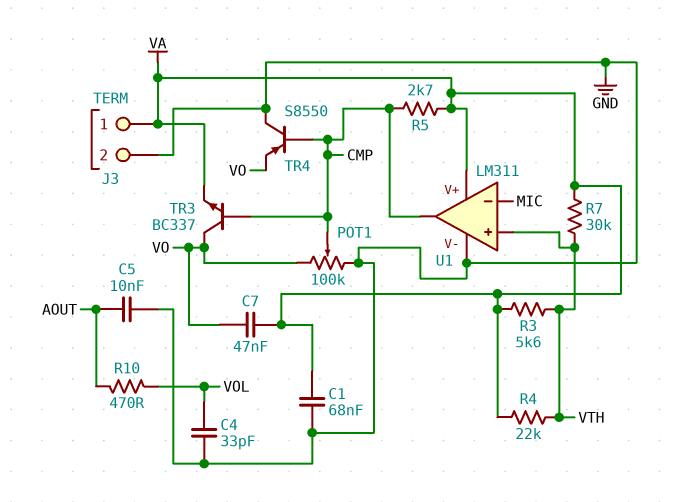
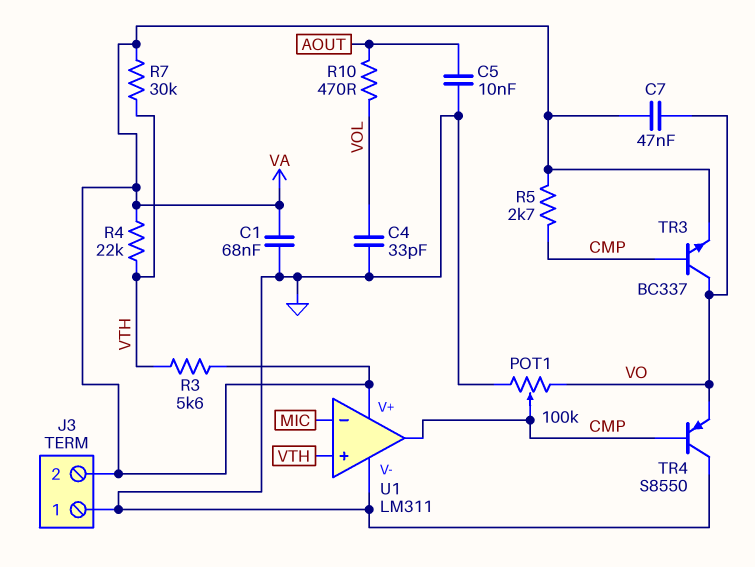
J3 pin 1: VA -> GND
J3 pin 2: GND -> VA

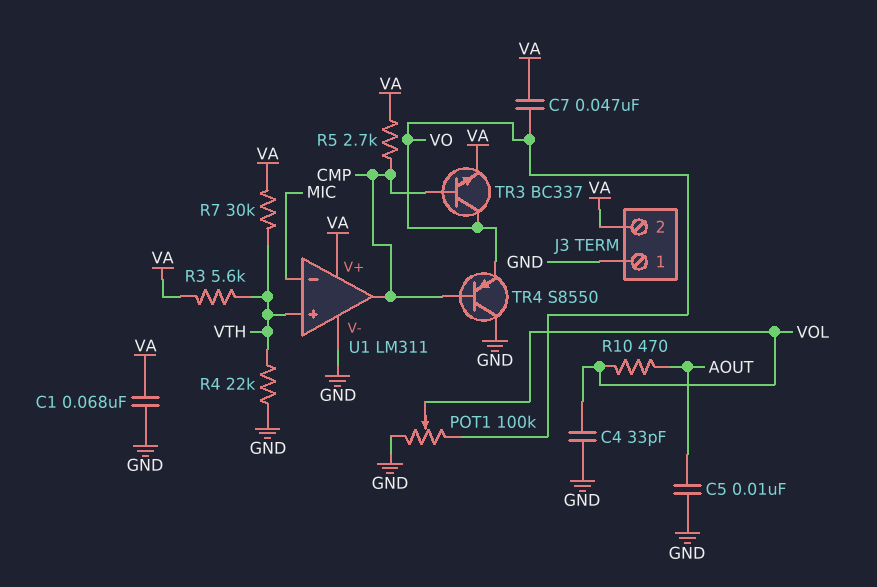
POT1: 100k (GND, VO, wiper CMP) -> 100k (GND, VO, wiper VOL)
R4: 22k (VA, VTH) -> 22k (GND, VTH)

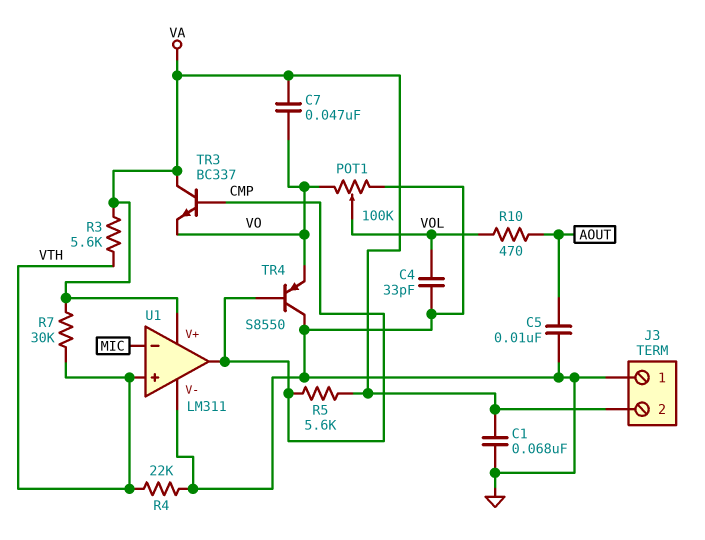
R5: 2.7k (CMP, VA) -> 5.6k (CMP, VA)
TR3: NPN BC337 (B CMP, C VO, E VA) -> NPN BC337 (B CMP, C VA, E VO)

